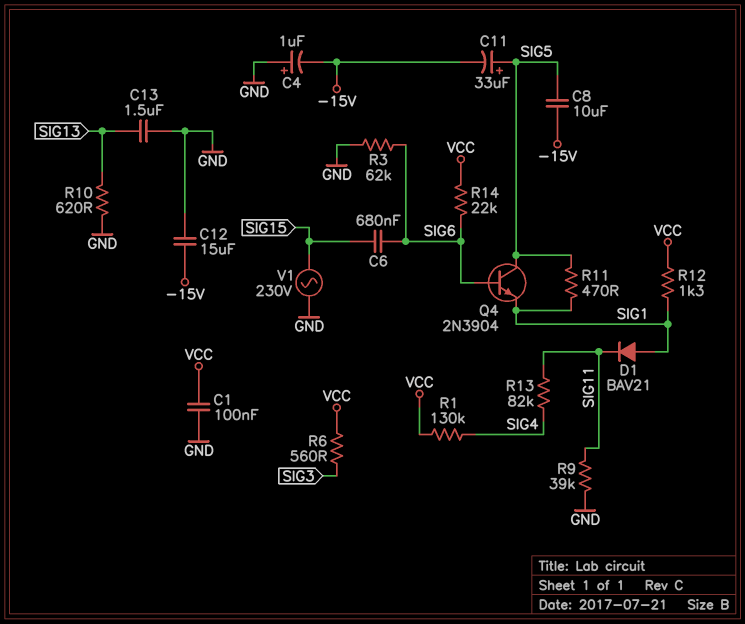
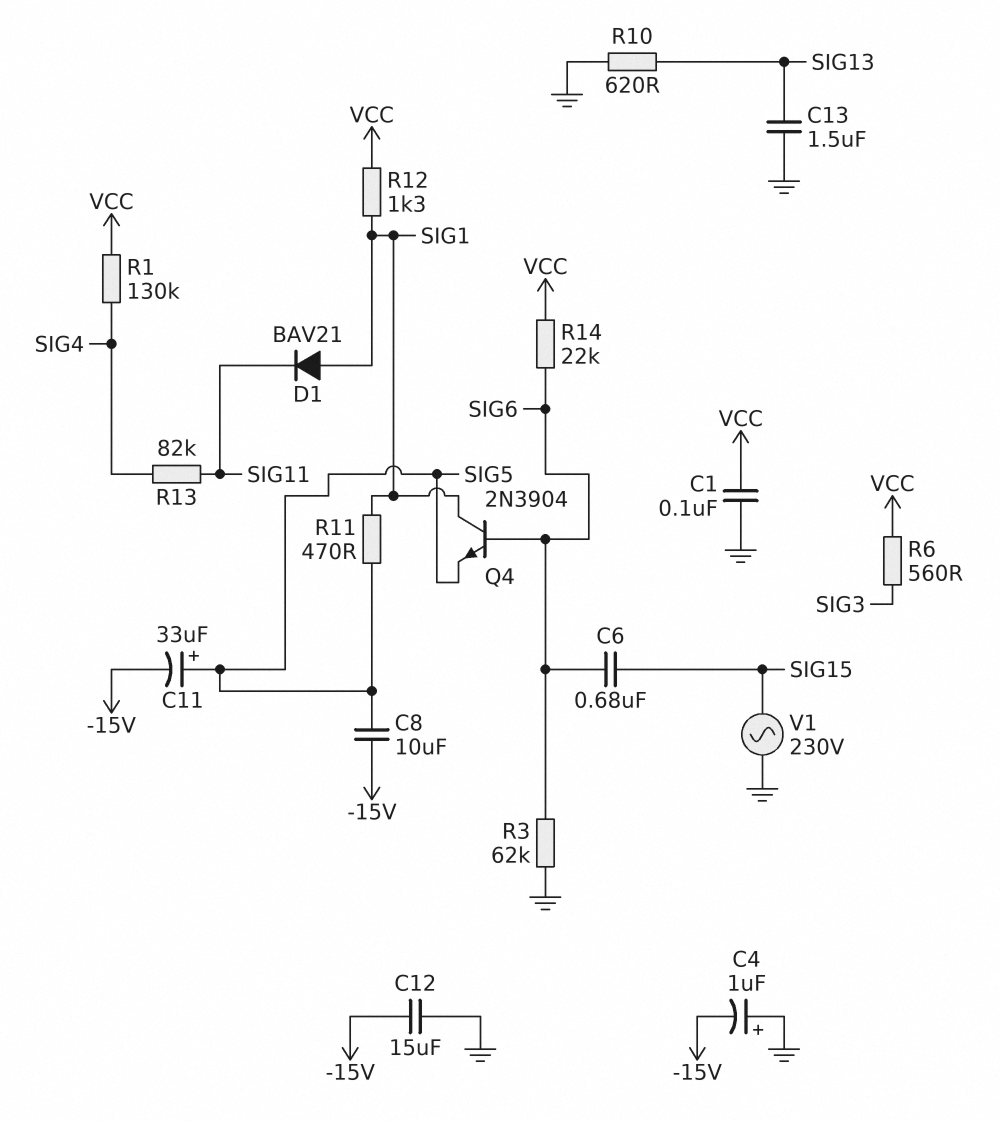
Q4: NPN 2N3904 (B SIG6, C SIG5, E SIG1) -> NPN 2N3904 (B SIG6, C SIG1, E SIG5)
R9: 39k (GND, SIG11) -> none

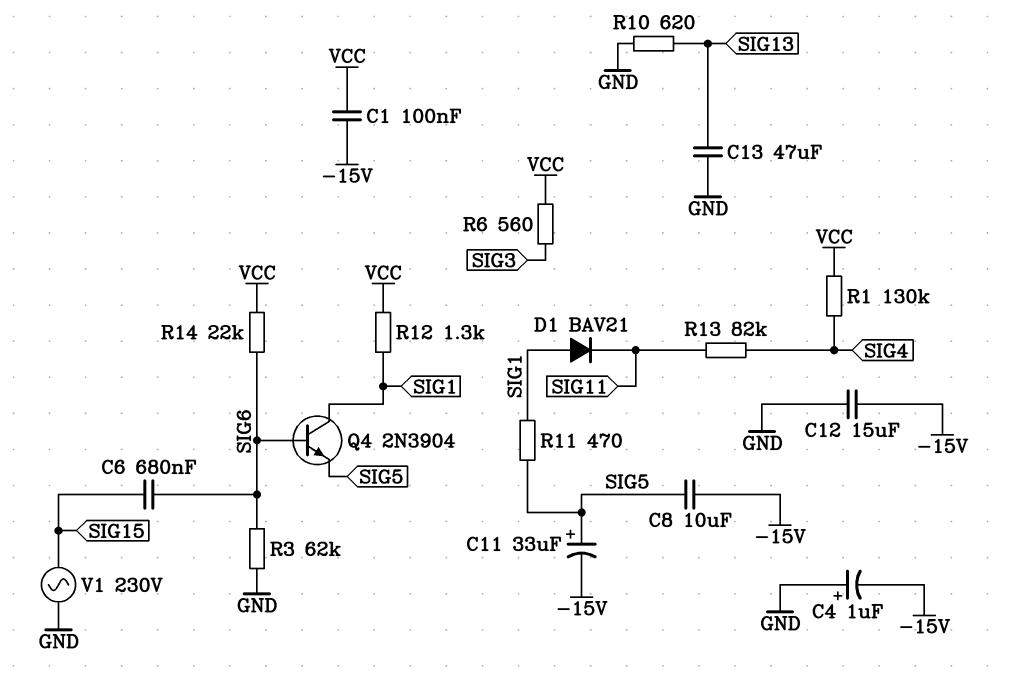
C1: 100nF (GND, VCC) -> 100nF (-15V, VCC)
C13: 1.5uF (GND, SIG13) -> 47uF (GND, SIG13)

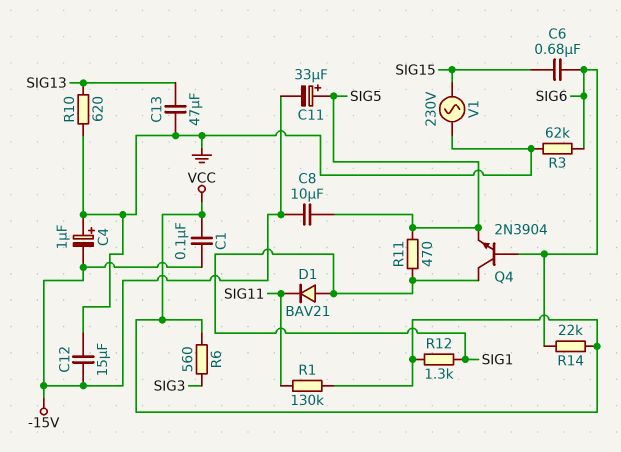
R1: 130k (SIG4, VCC) -> 130k (SIG11, VCC)
R13: 82k (SIG4, SIG11) -> none

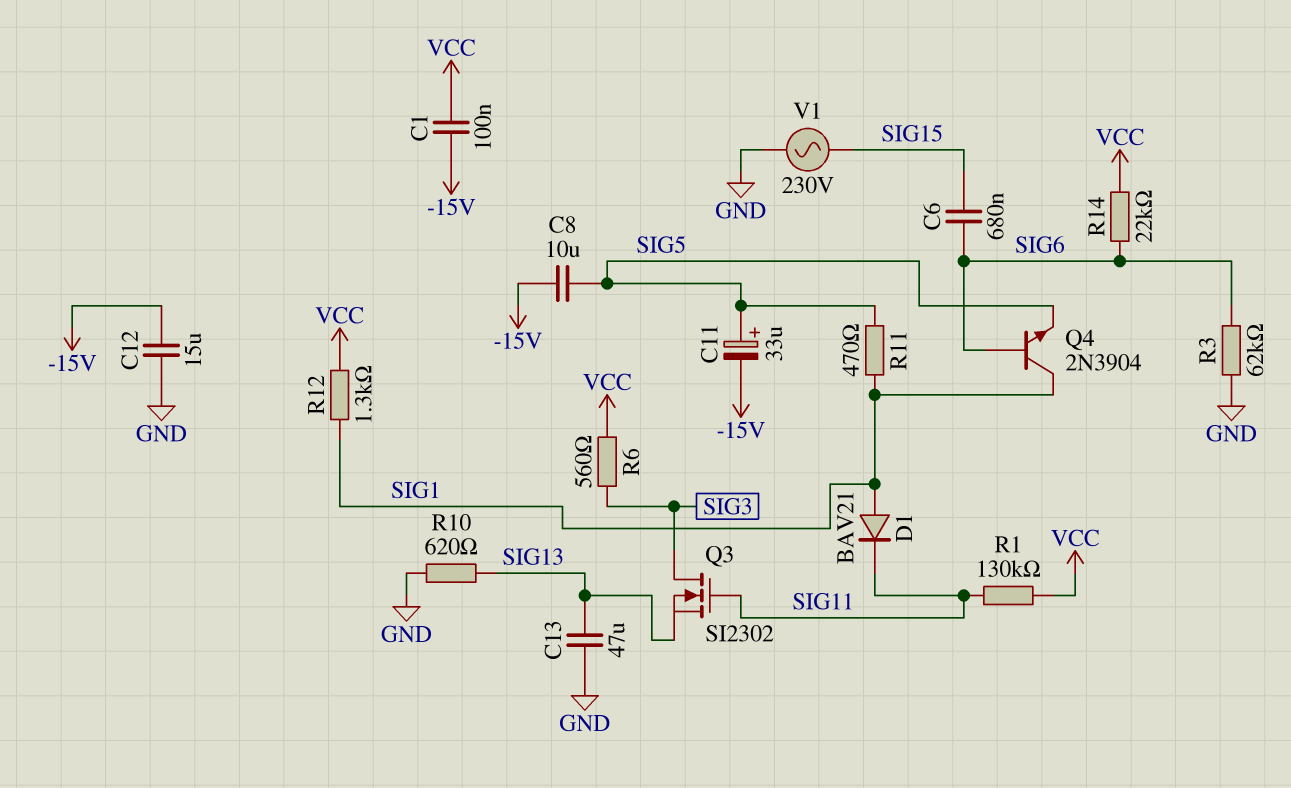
C4: 1uF (plus GND, minus -15V) -> none
Q3: none -> NMOS SI2302 (G SIG11, D SIG3, S SIG13)

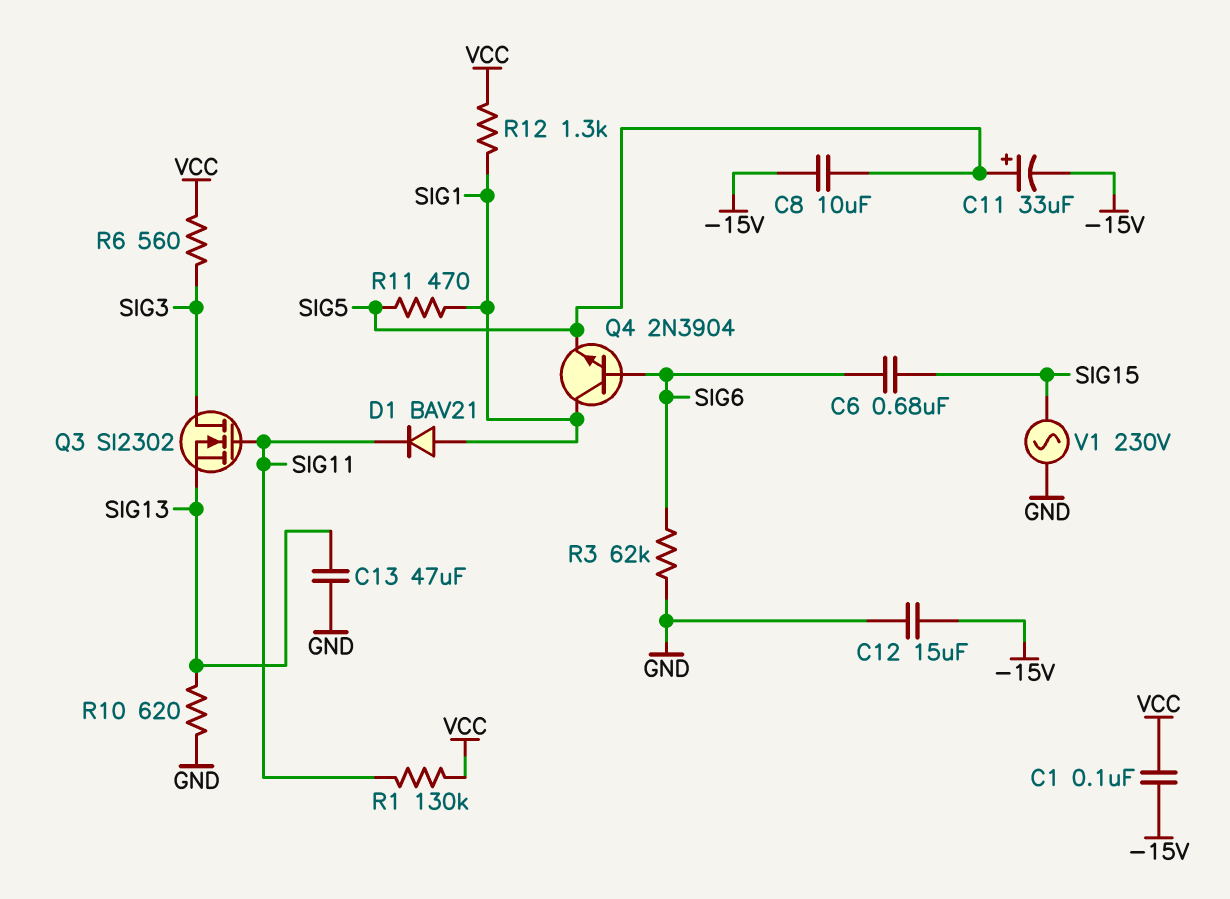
R14: 22k (SIG6, VCC) -> none

